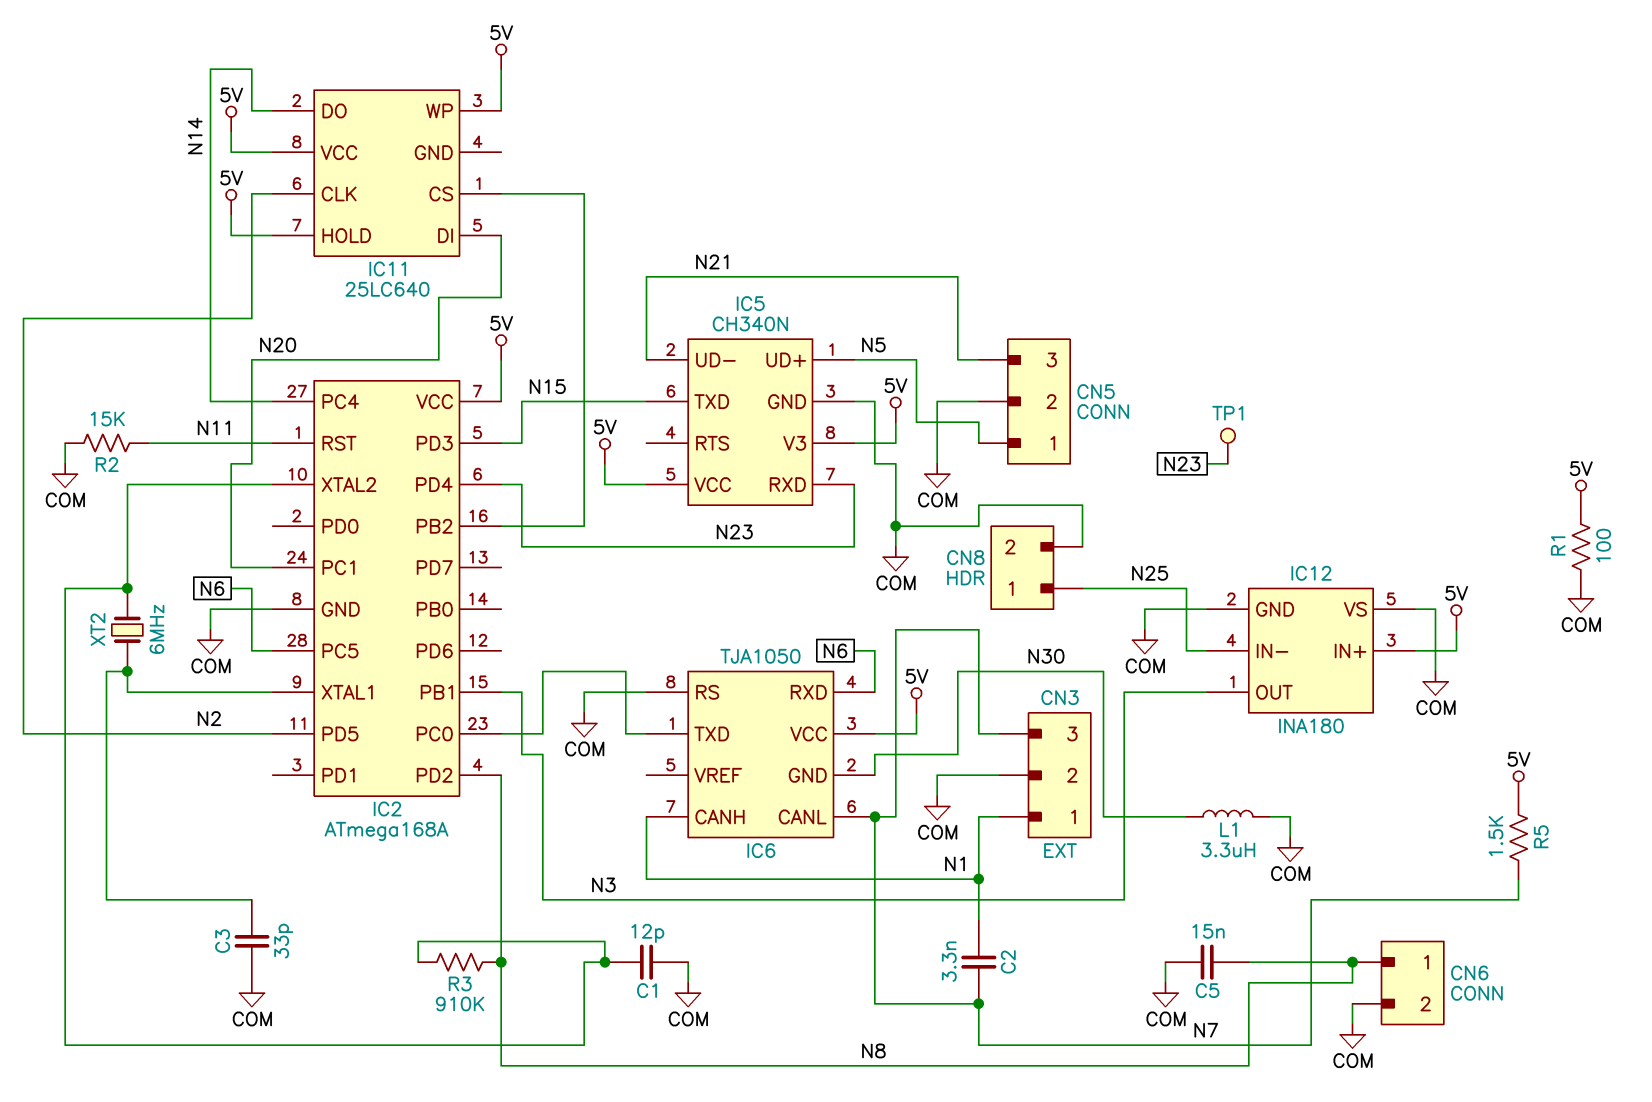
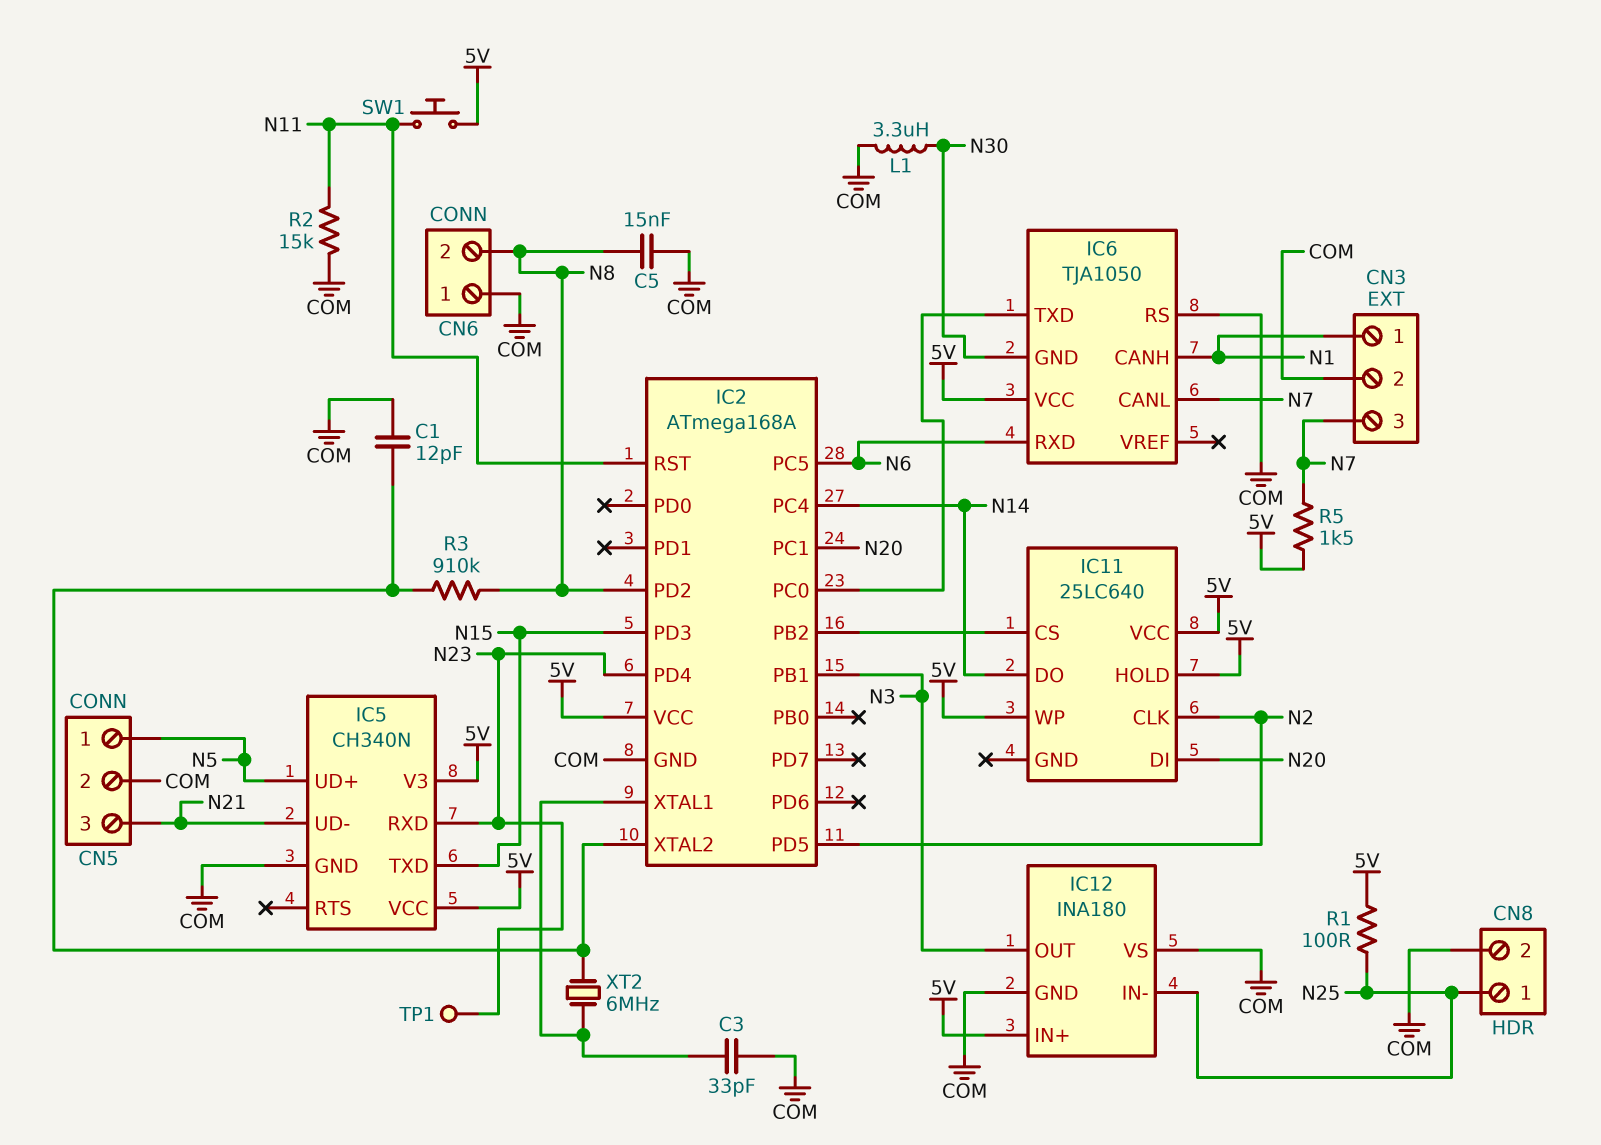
C2: 3.3nF (N1, N7) -> none
CN6 pin 1: N8 -> COM
CN6 pin 2: COM -> N8
R1: 100 (5V, COM) -> 100 (5V, N25)
SW1: none -> button (5V, N11)

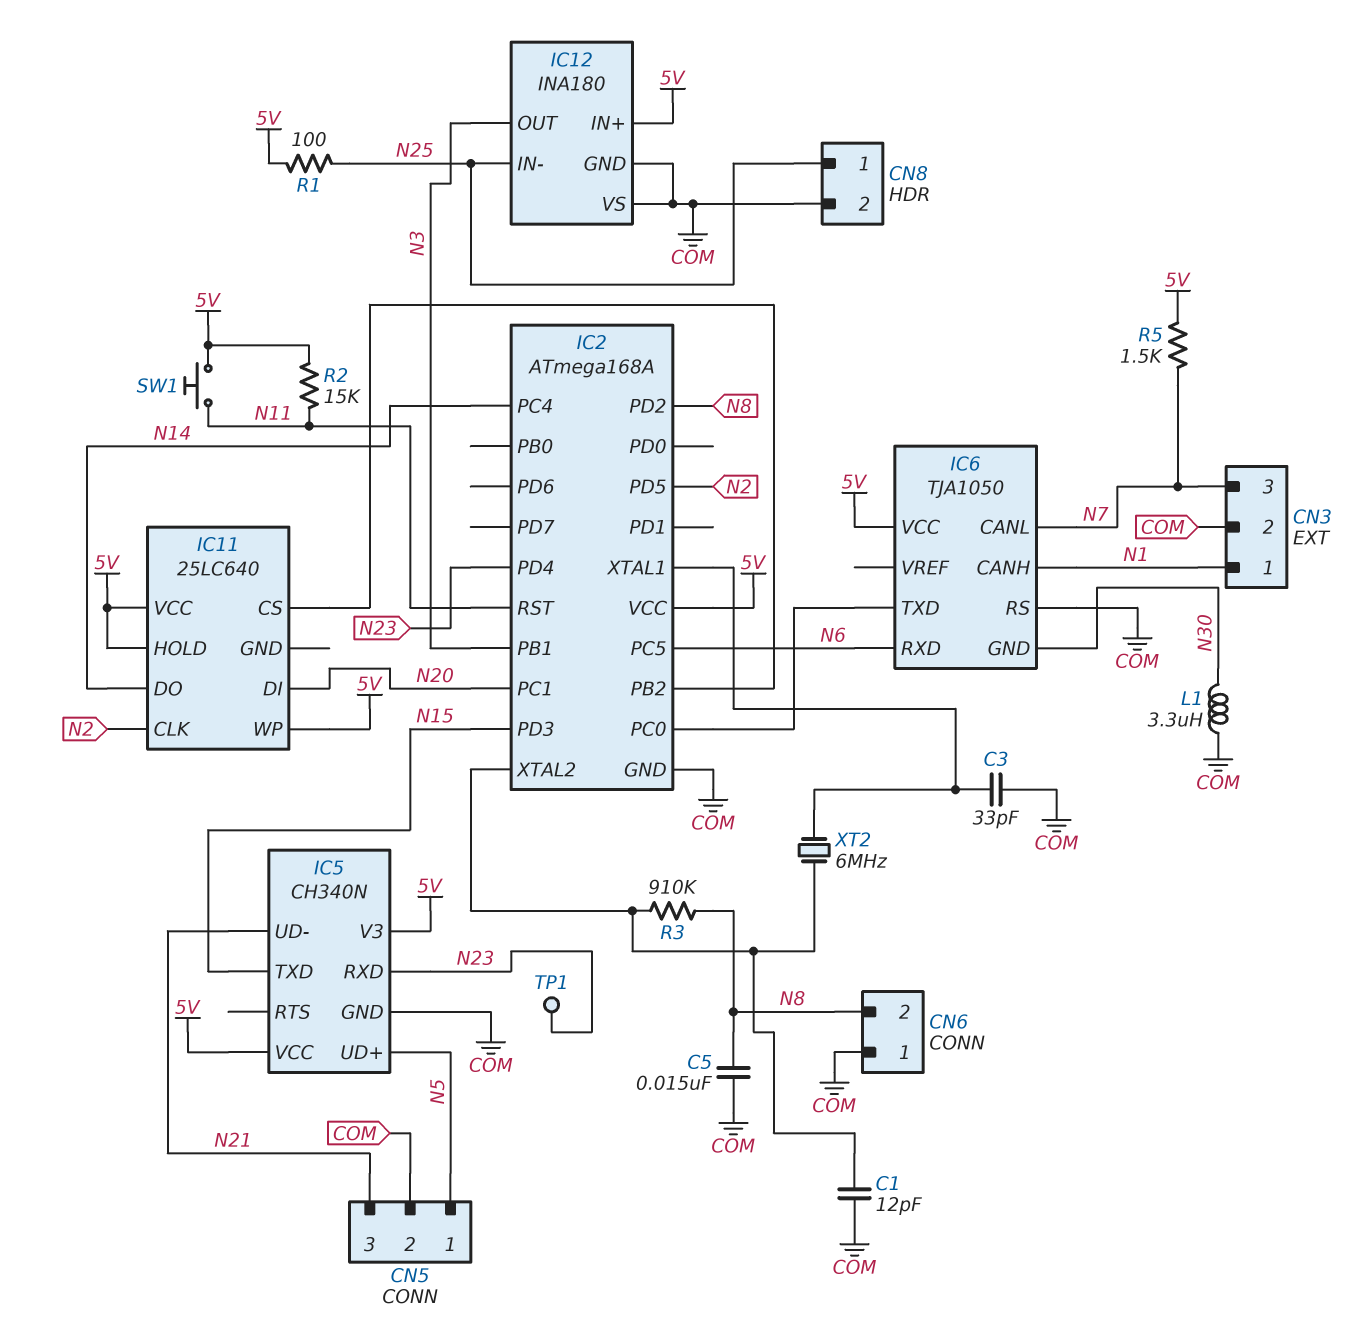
R2: 15k (COM, N11) -> 15k (5V, N11)

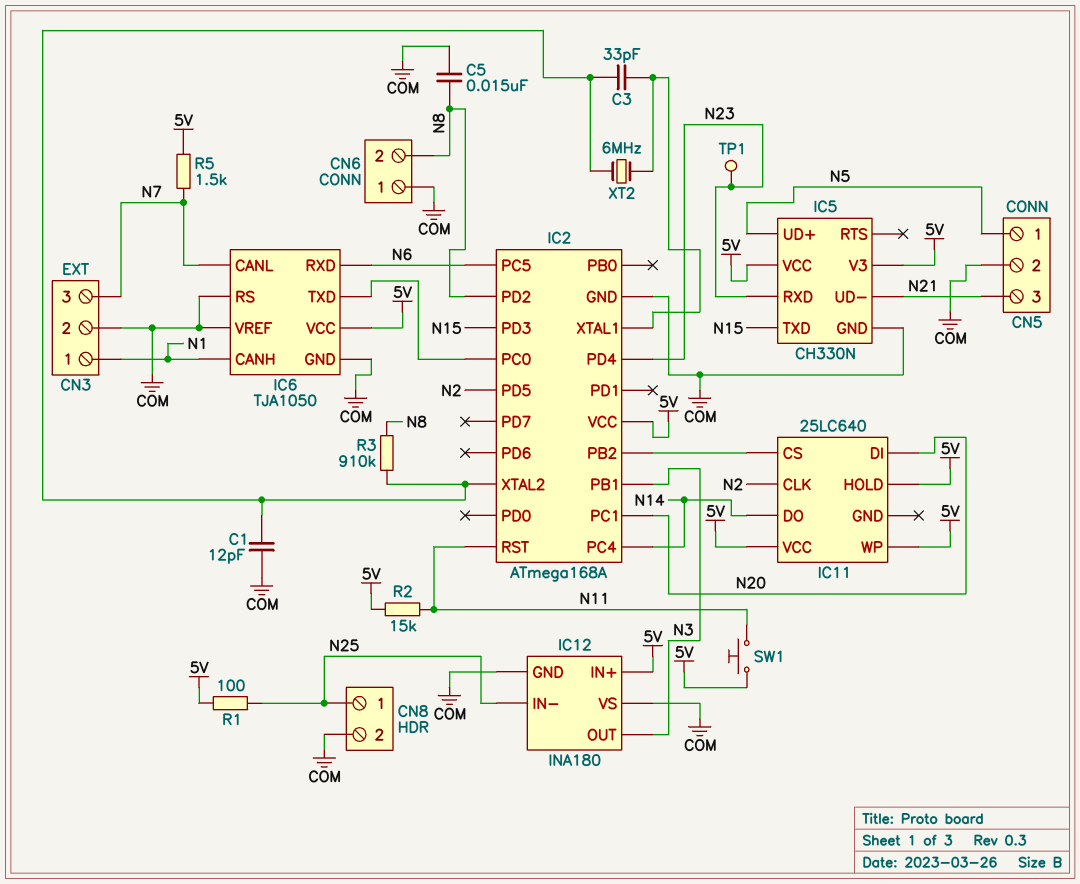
C3: 33pF (COM, IC2/XTAL1) -> 33pF (IC2/XTAL1, IC2/XTAL2)
IC5: CH340N -> CH330N
IC6 pin GND: N30 -> COM
IC6 pin VREF: none -> COM
L1: 3.3uH (COM, N30) -> none

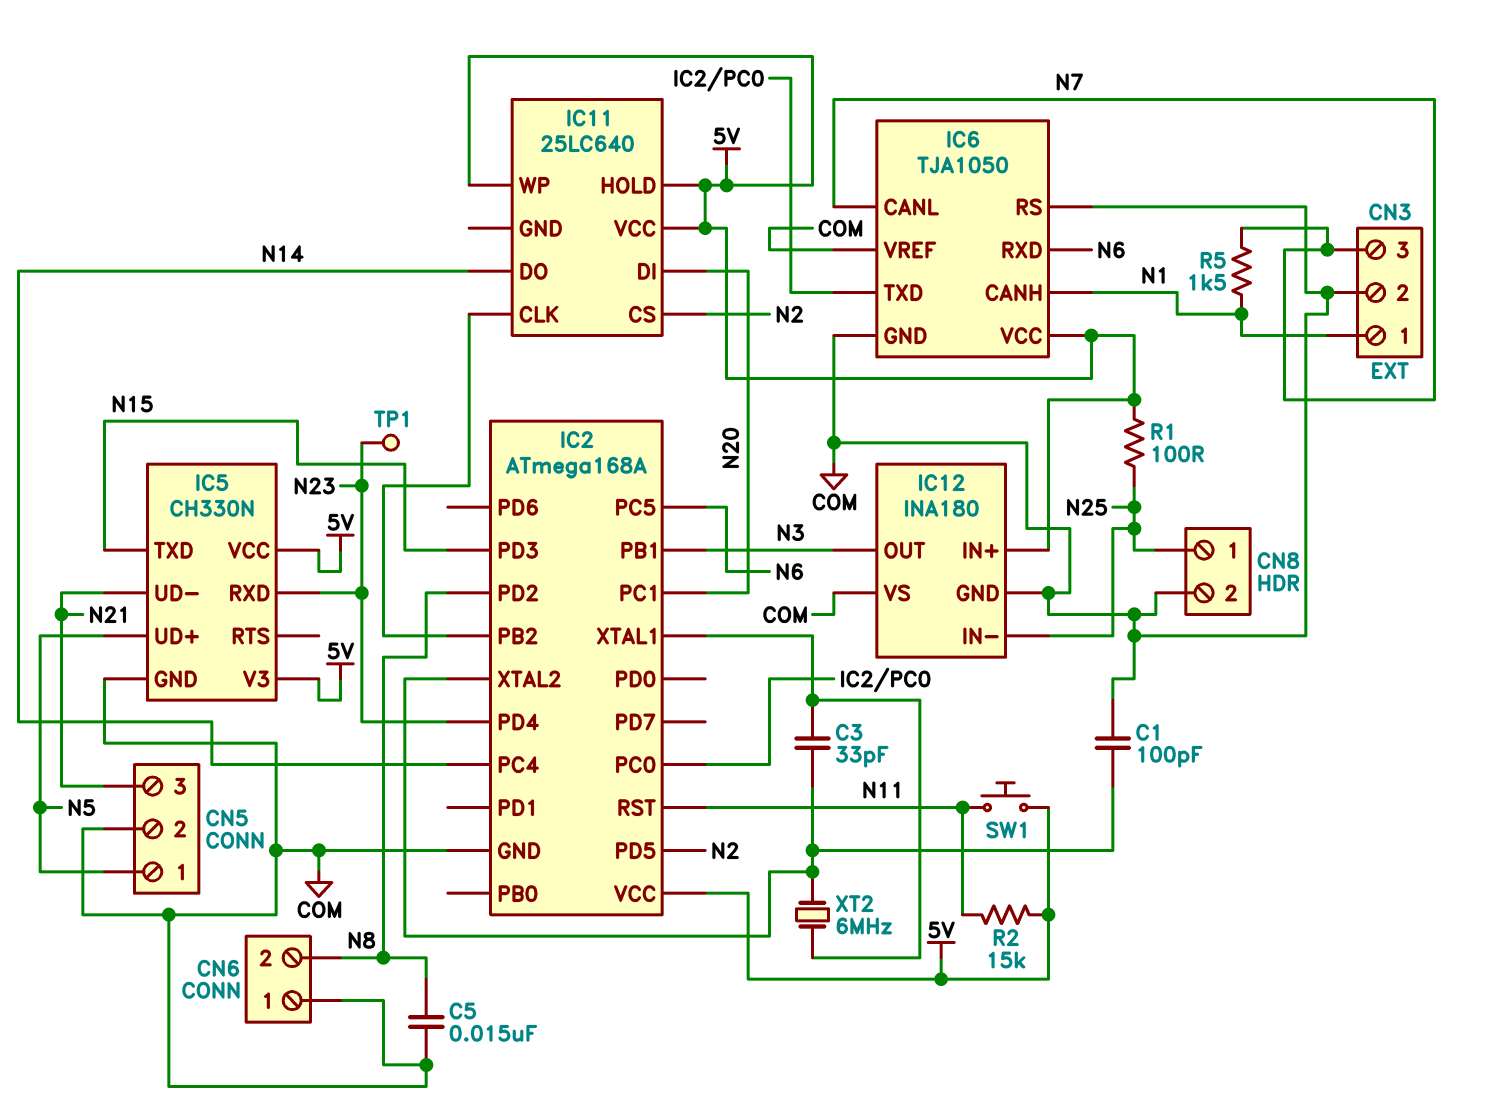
C1: 12pF (COM, IC2/XTAL2) -> 100pF (COM, IC2/XTAL2)
IC11 pin CLK: N2 -> IC2/PB2
IC11 pin CS: IC2/PB2 -> N2
R3: 910k (IC2/XTAL2, N8) -> none
R5: 1.5k (5V, N7) -> 1.5k (N1, N7)

